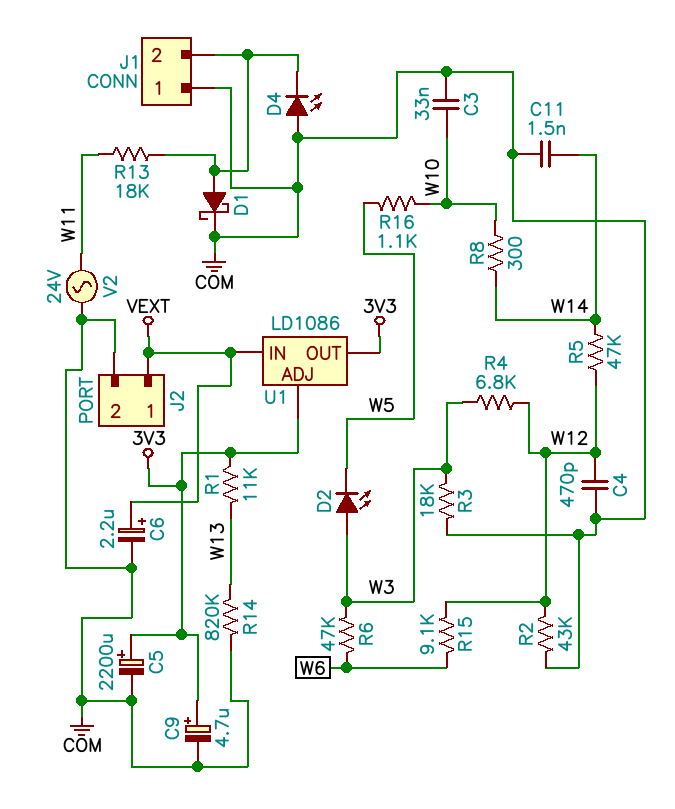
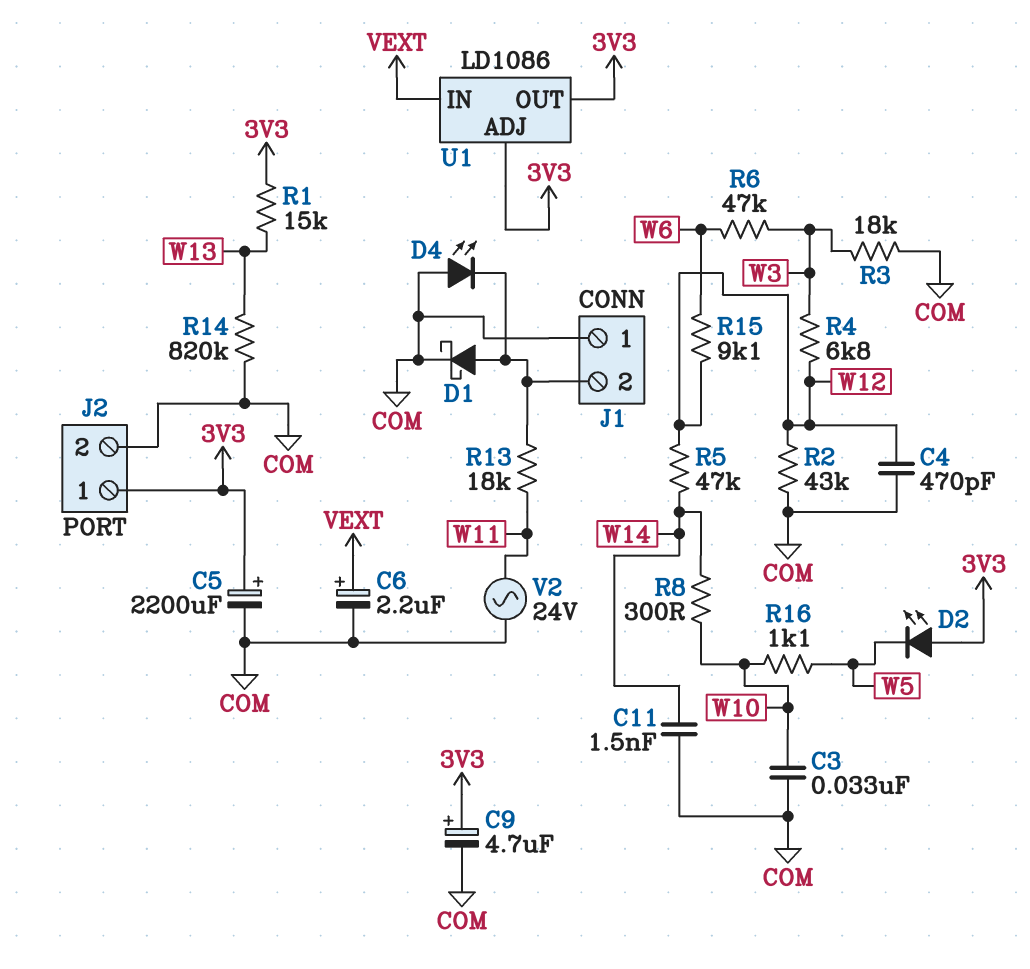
D2: LED (A W3, K W5) -> LED (A 3V3, K W5)
J2 pin 1: VEXT -> 3V3
R1: 11k (3V3, W13) -> 15k (3V3, W13)

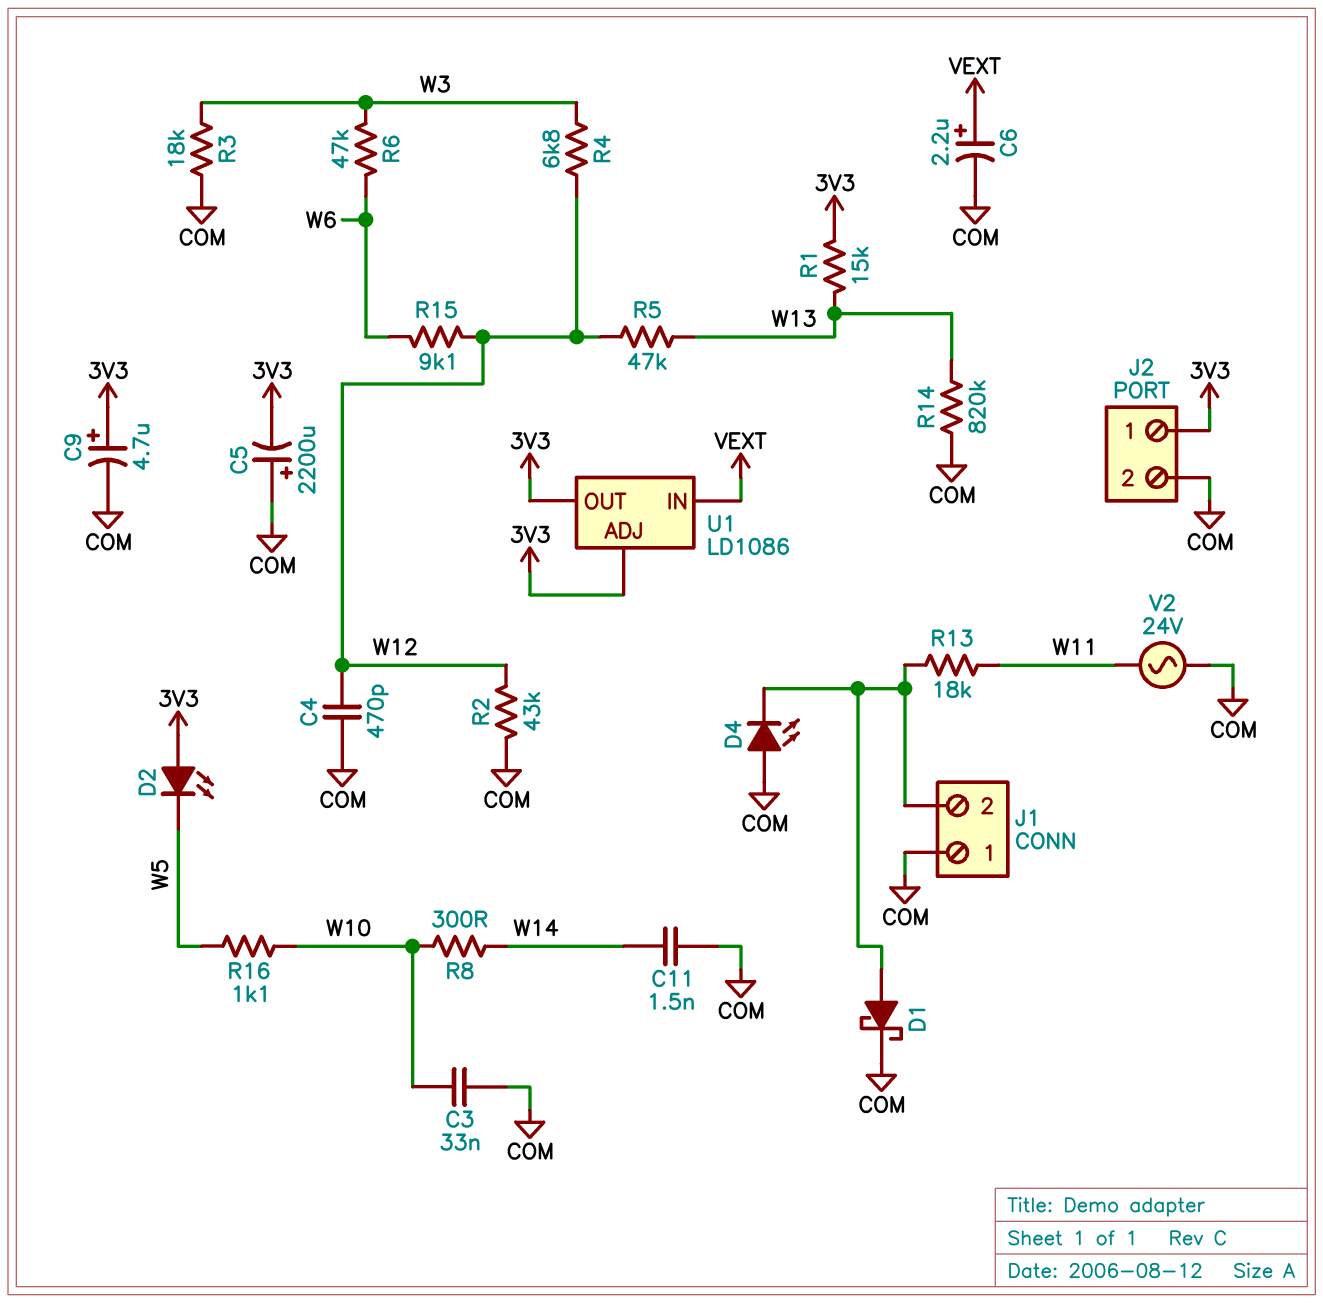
C5: 2200uF (plus 3V3, minus COM) -> 2200uF (plus COM, minus 3V3)
R5: 47k (W12, W14) -> 47k (W12, W13)

